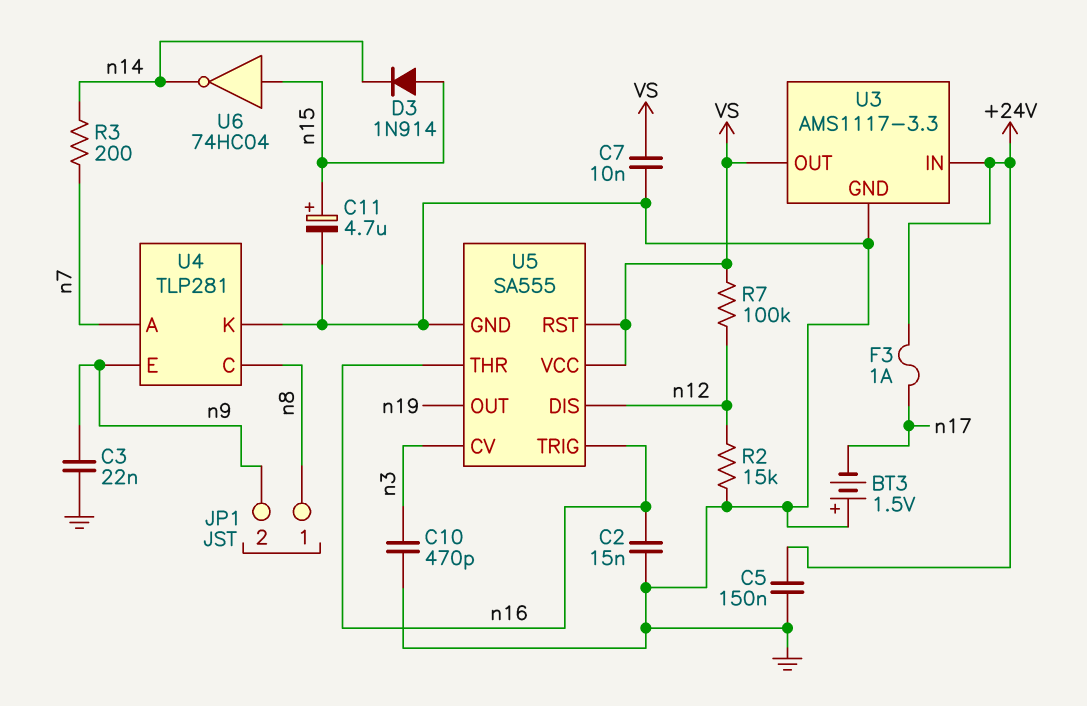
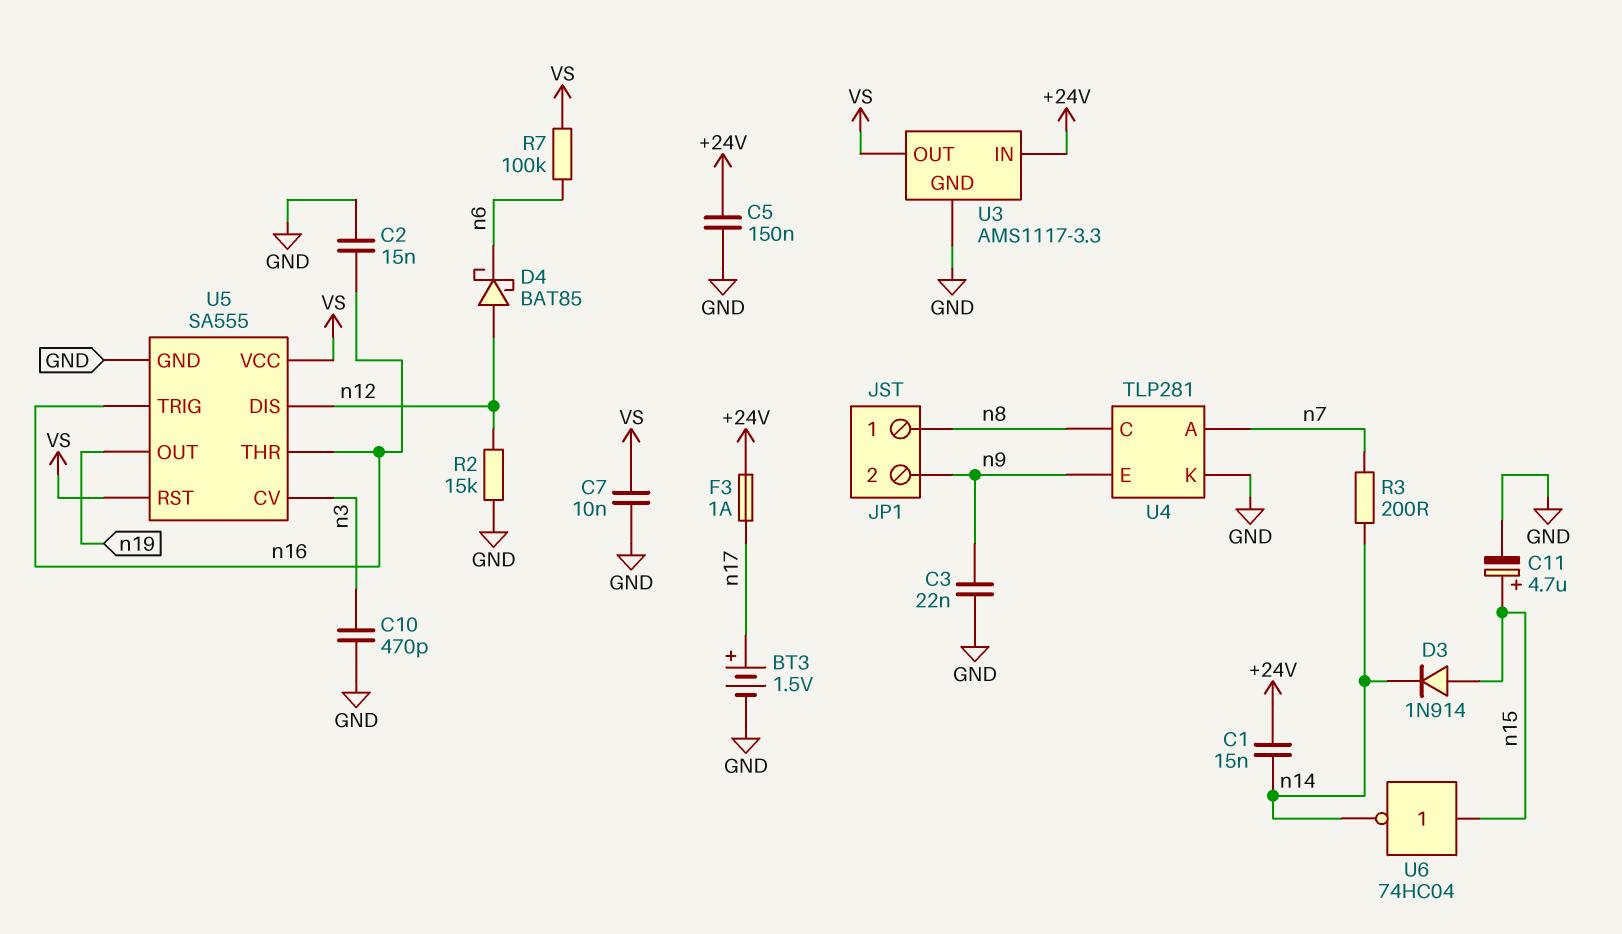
BT3: 1.5V (plus GND, minus n17) -> 1.5V (plus n17, minus GND)
C1: none -> 15nF (+24V, n14)
D4: none -> schottky BAT85 (A n12, K n6)
R7: 100k (VS, n12) -> 100k (VS, n6)

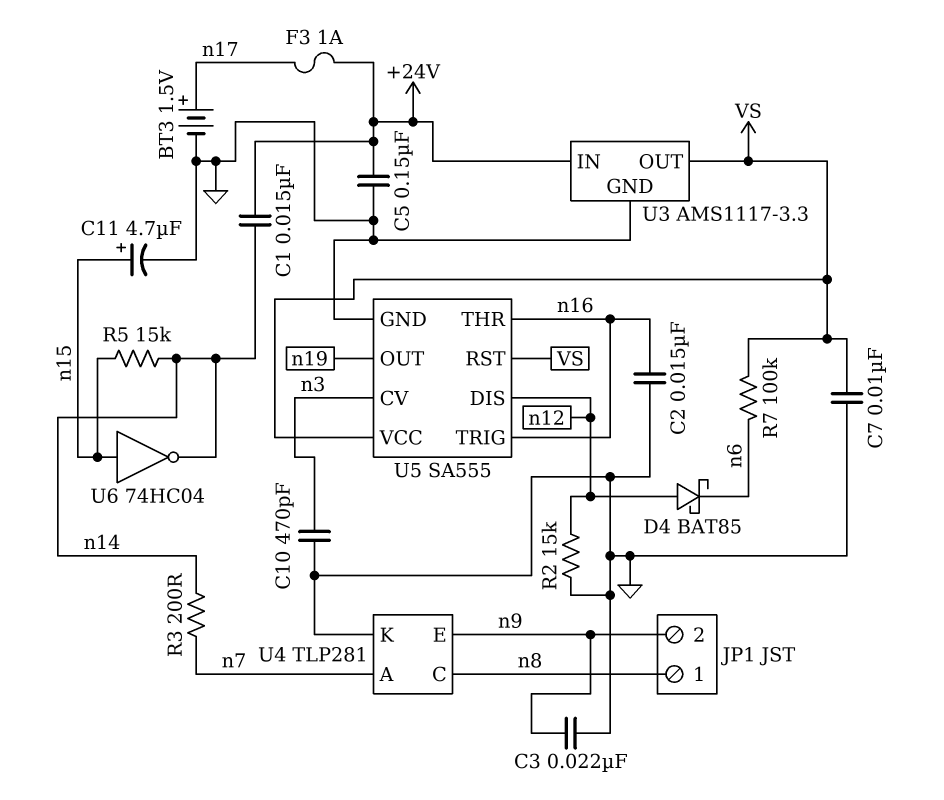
D3: diode 1N914 (A n15, K n14) -> none
R5: none -> 15k (n14, n15)

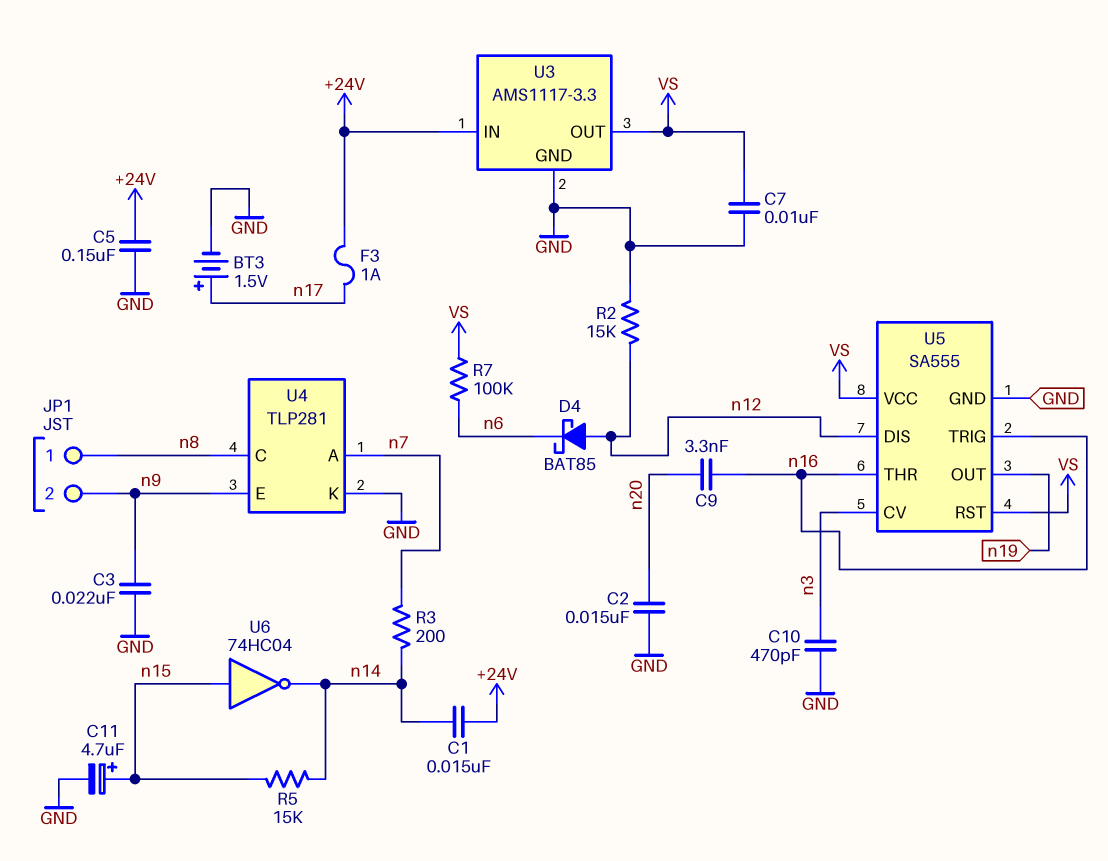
C2: 15nF (GND, n16) -> 15nF (GND, n20)
C9: none -> 3.3nF (n16, n20)

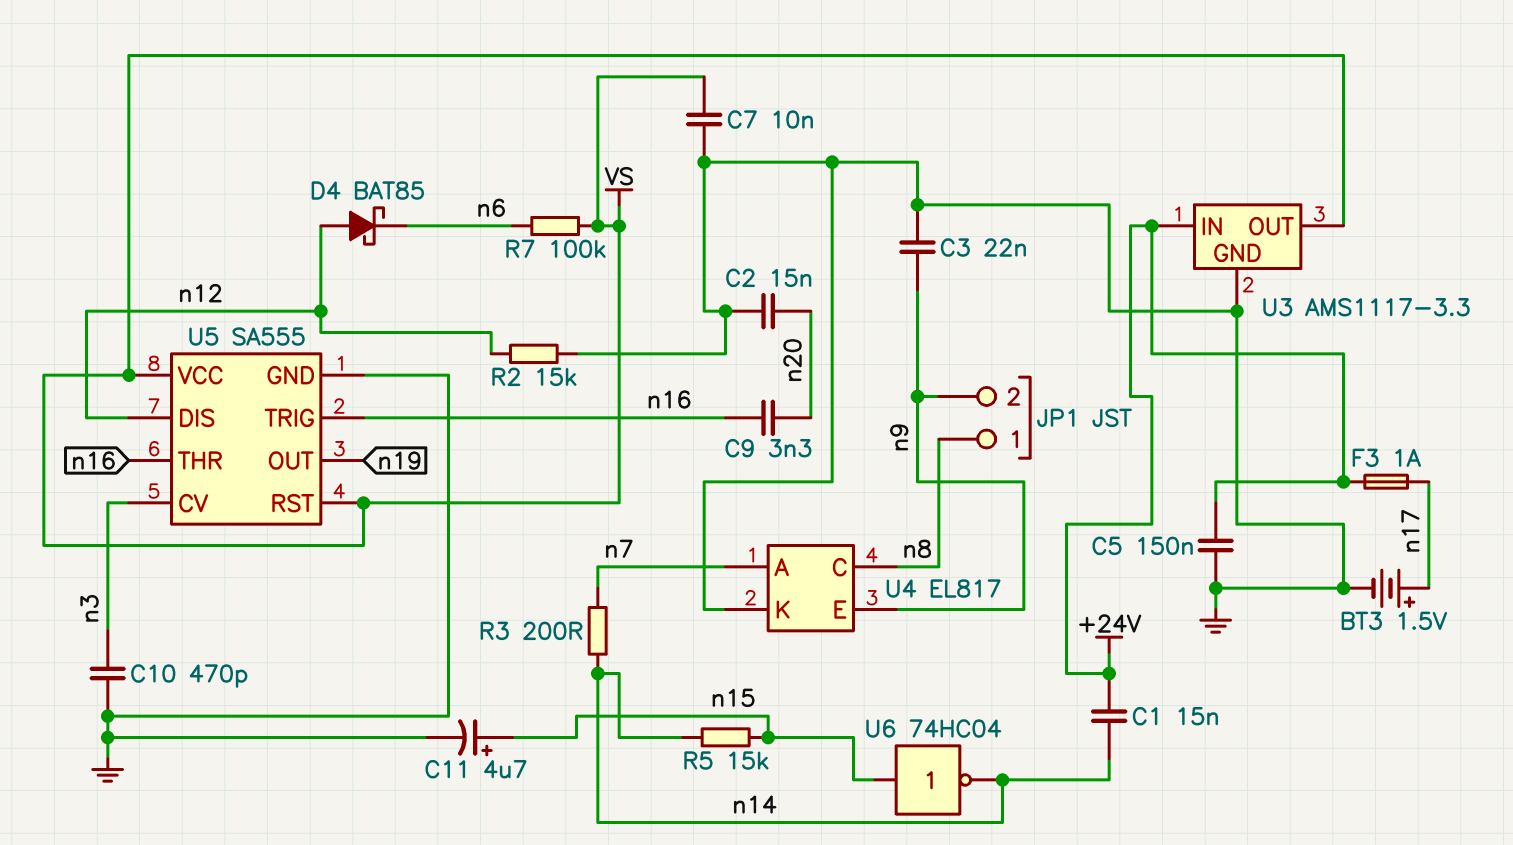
U4: TLP281 -> EL817

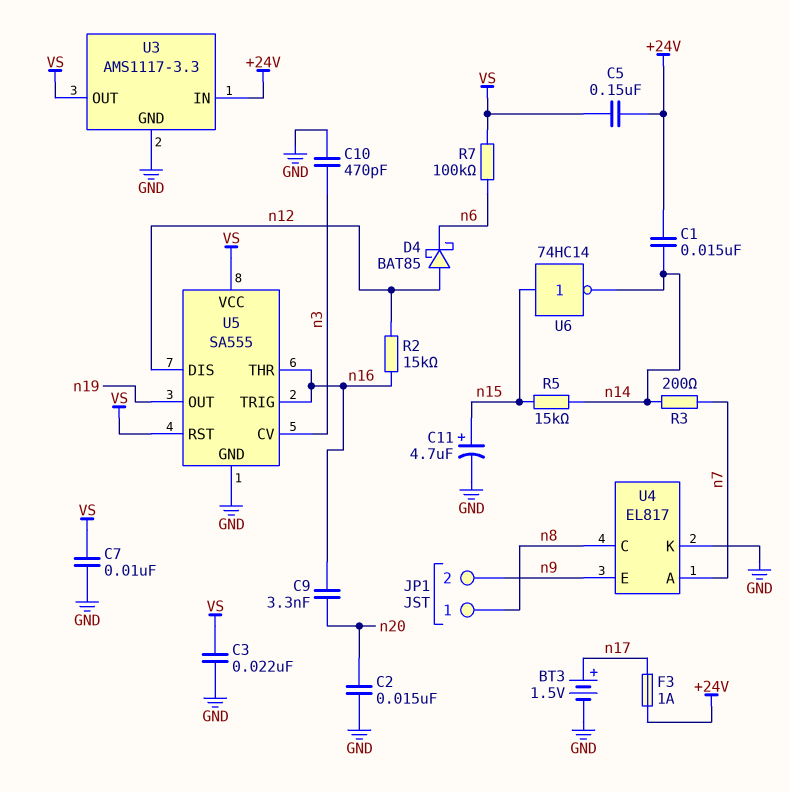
C3: 22nF (GND, n9) -> 22nF (GND, VS)
C5: 150nF (+24V, GND) -> 150nF (+24V, VS)
R2: 15k (GND, n12) -> 15k (n12, n16)
U6: NOT 74HC04 (in n15, out n14) -> NOT 74HC14 (in n15, out n14)

